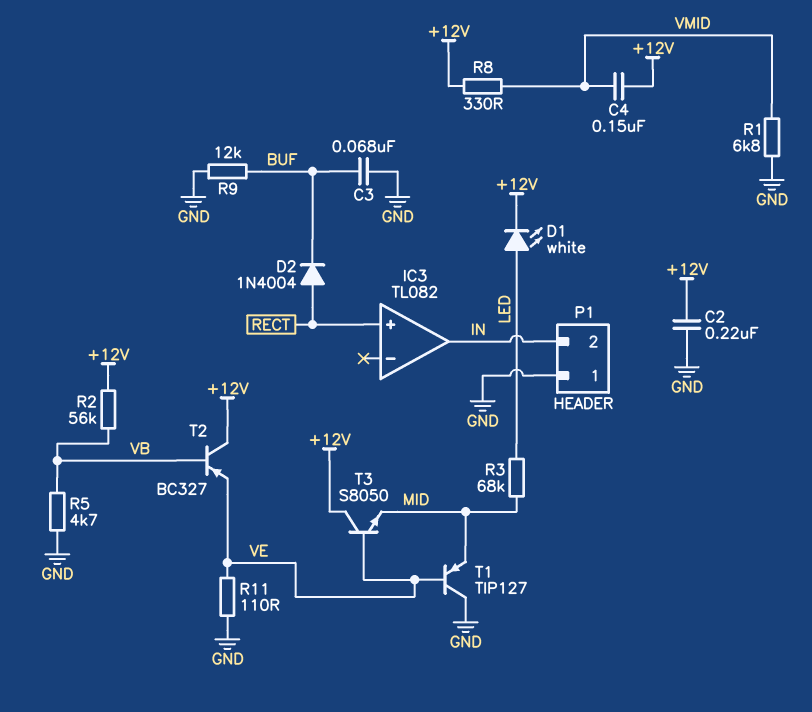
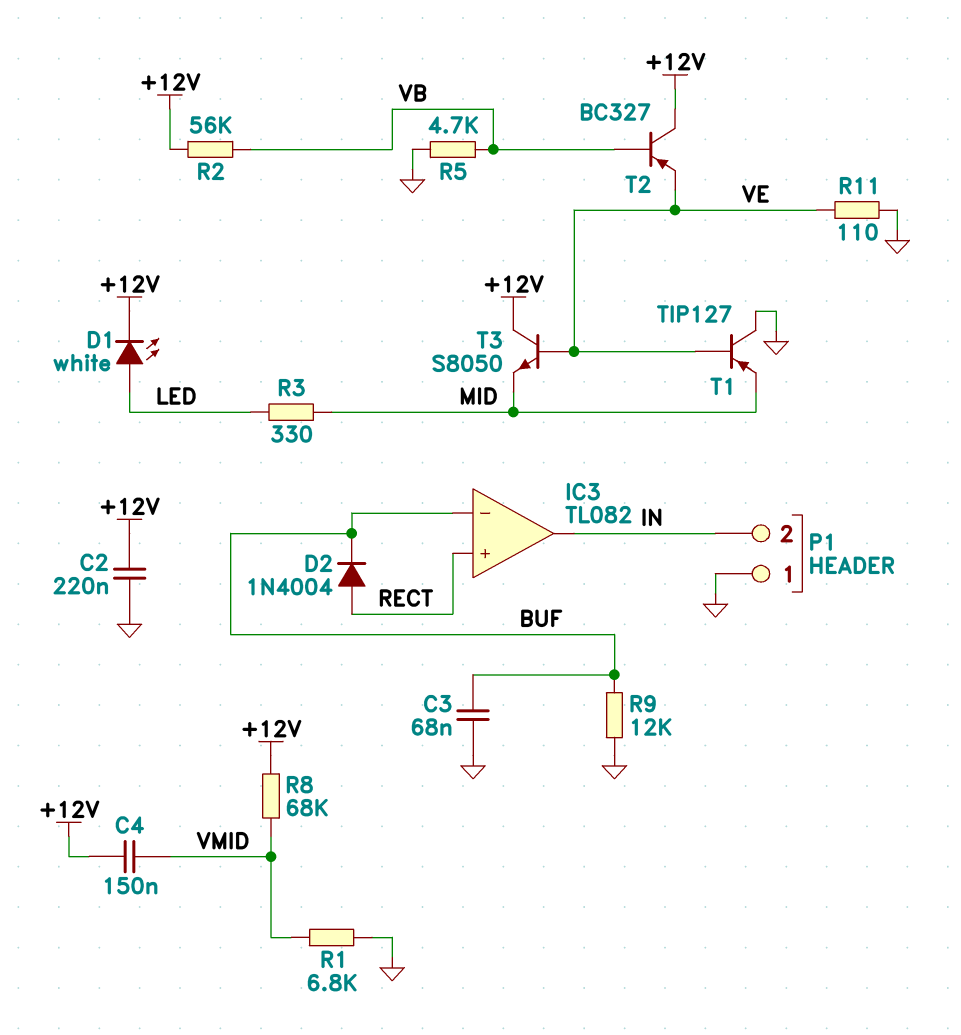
IC3 pin in-: none -> BUF
R3: 68k (LED, MID) -> 330 (LED, MID)
R8: 330 (+12V, VMID) -> 68k (+12V, VMID)

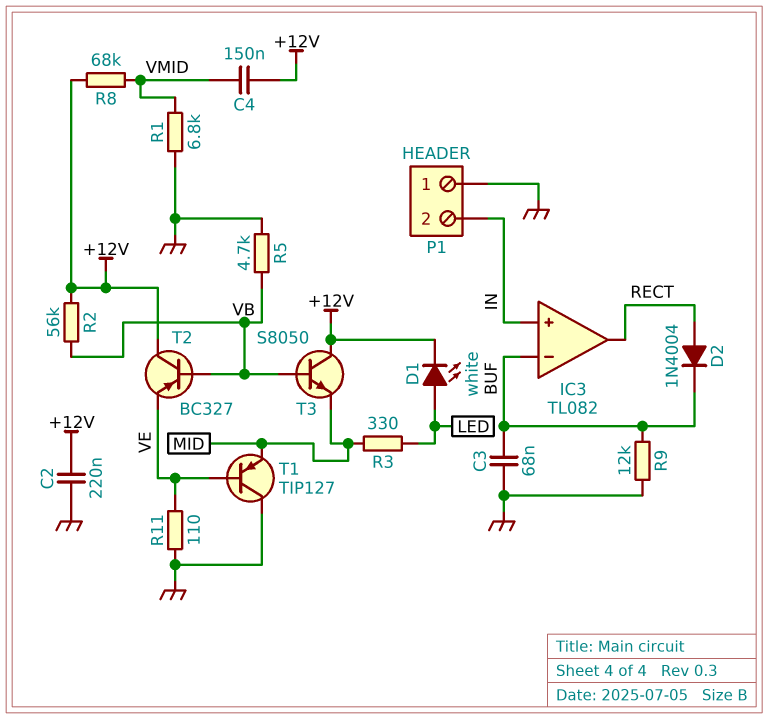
IC3 pin in+: RECT -> IN
IC3 pin out: IN -> RECT
T3: NPN S8050 (B VE, C +12V, E MID) -> NPN S8050 (B VB, C +12V, E MID)

